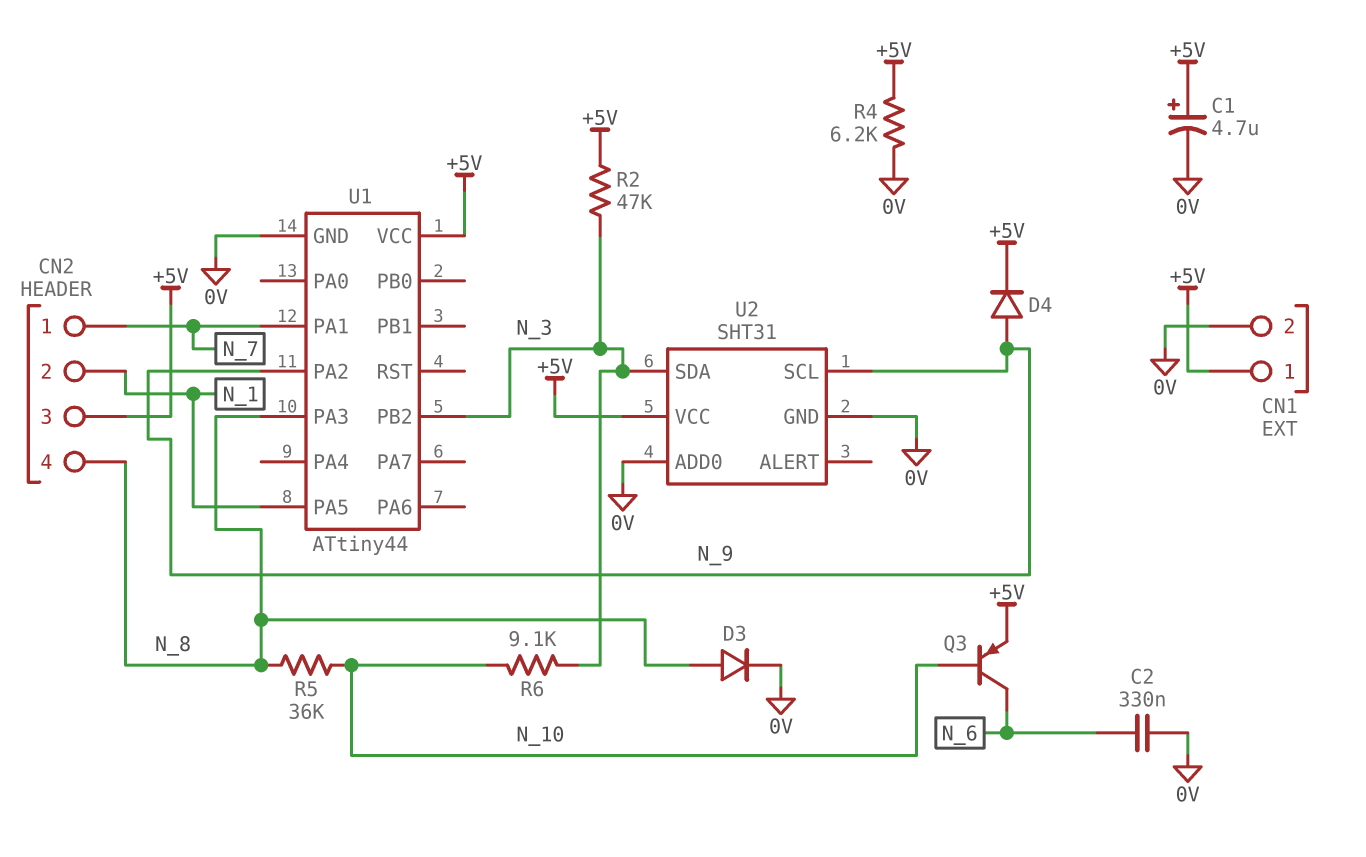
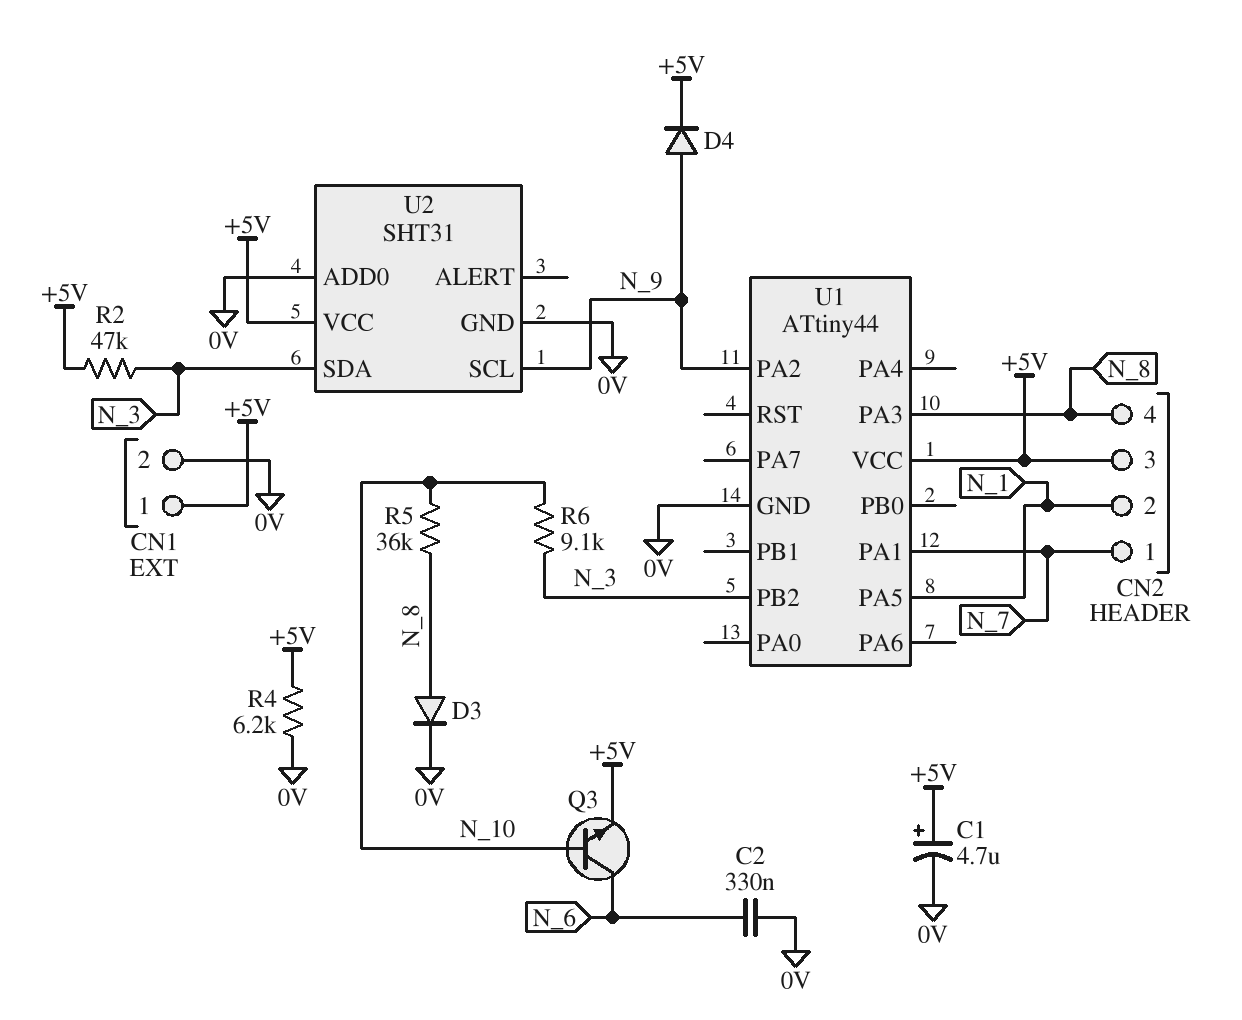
Q3: PNP (B N_10, C N_6, E +5V) -> NPN (B N_10, C N_6, E +5V)

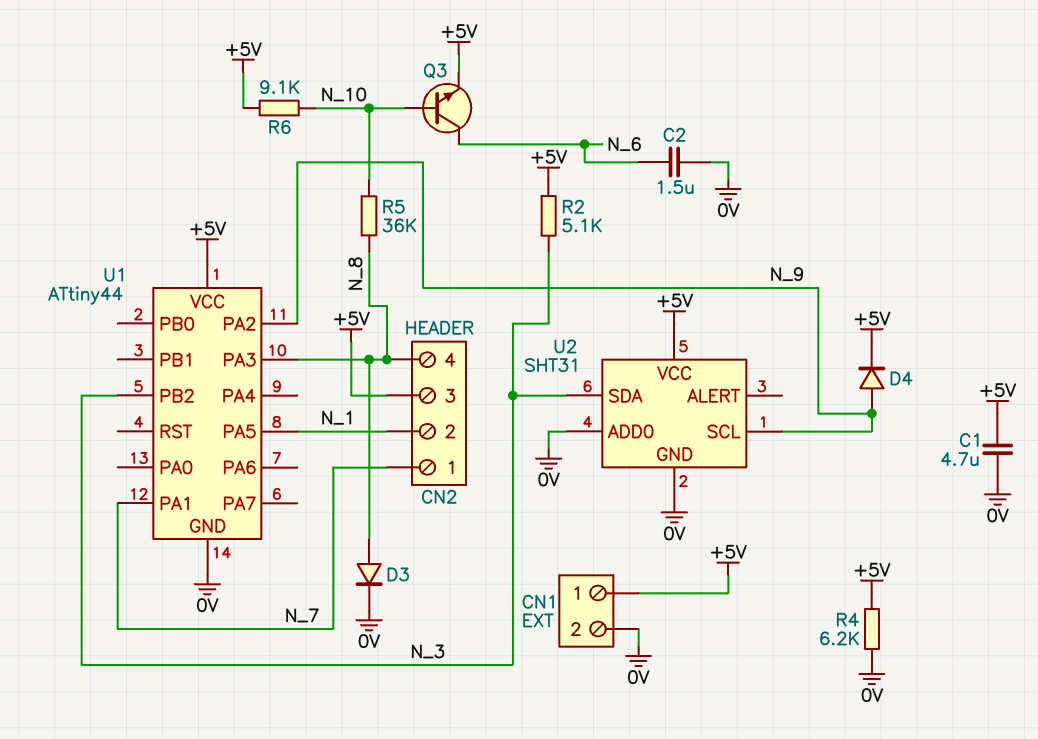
C1: 4.7uF (plus +5V, minus 0V) -> 4.7uF (+5V, 0V)
C2: 330nF (0V, N_6) -> 1.5uF (0V, N_6)
R2: 47k (+5V, N_3) -> 5.1k (+5V, N_3)
R6: 9.1k (N_3, N_10) -> 9.1k (+5V, N_10)

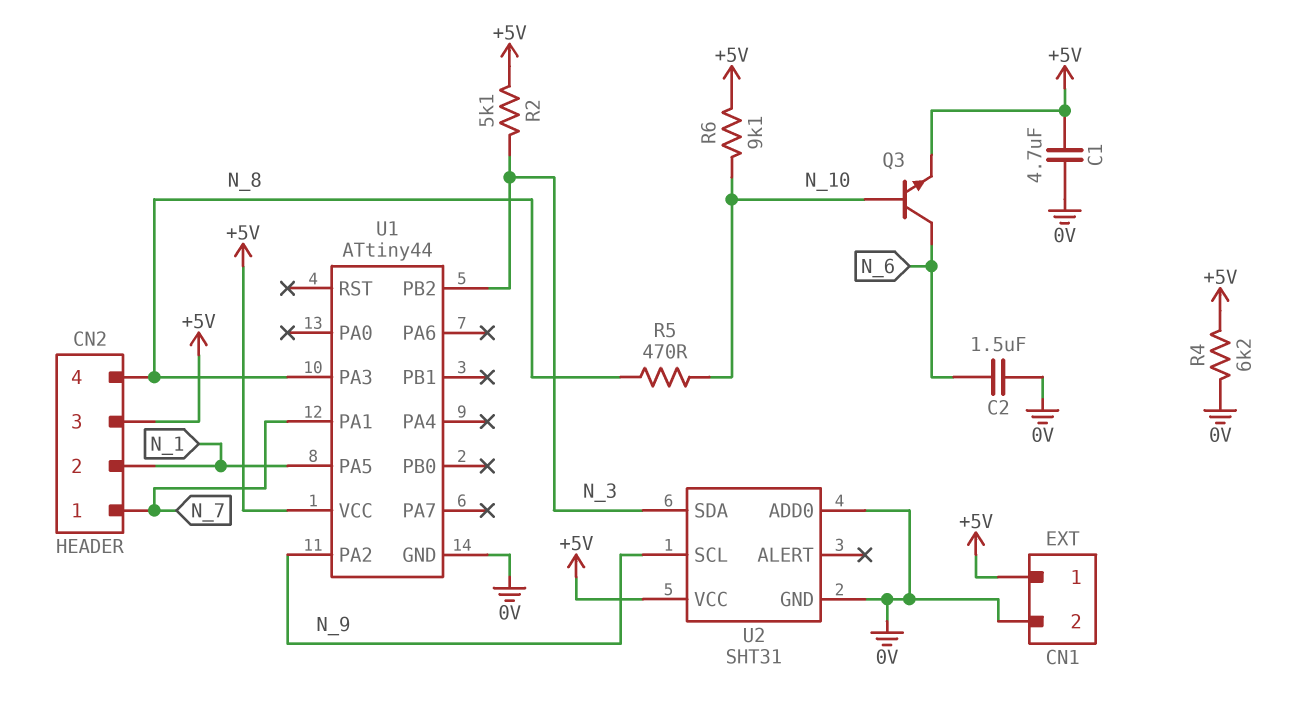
D3: diode (A N_8, K 0V) -> none
D4: diode (A N_9, K +5V) -> none
R5: 36k (N_8, N_10) -> 470 (N_8, N_10)

